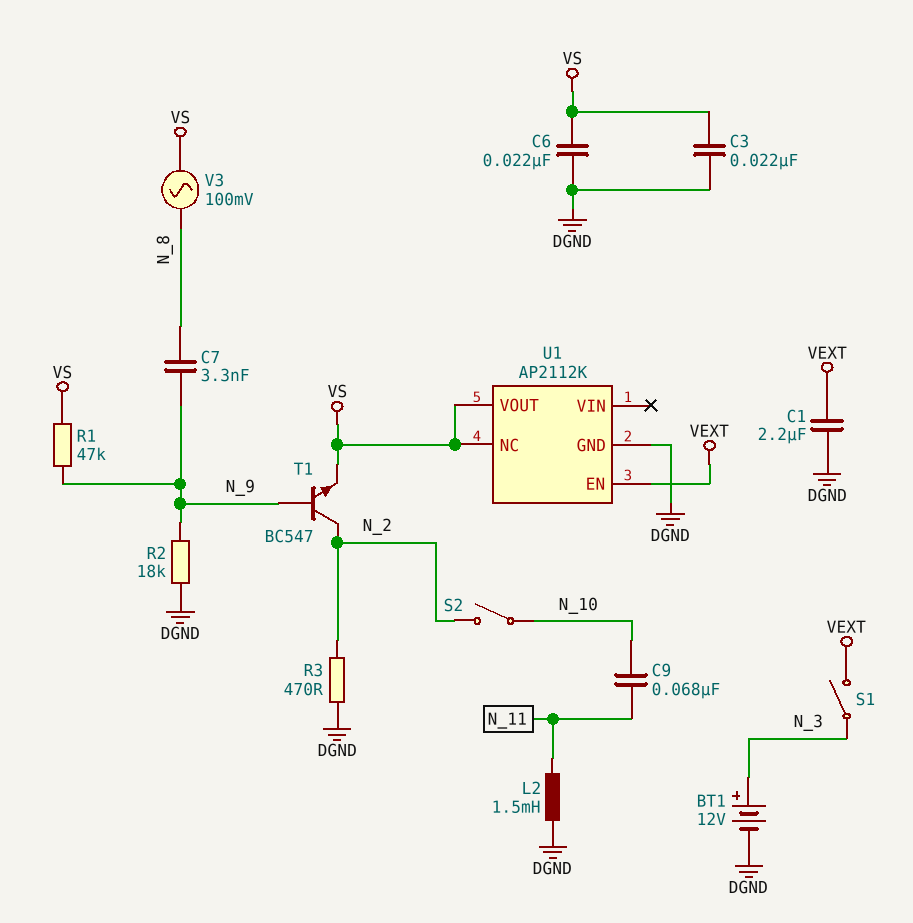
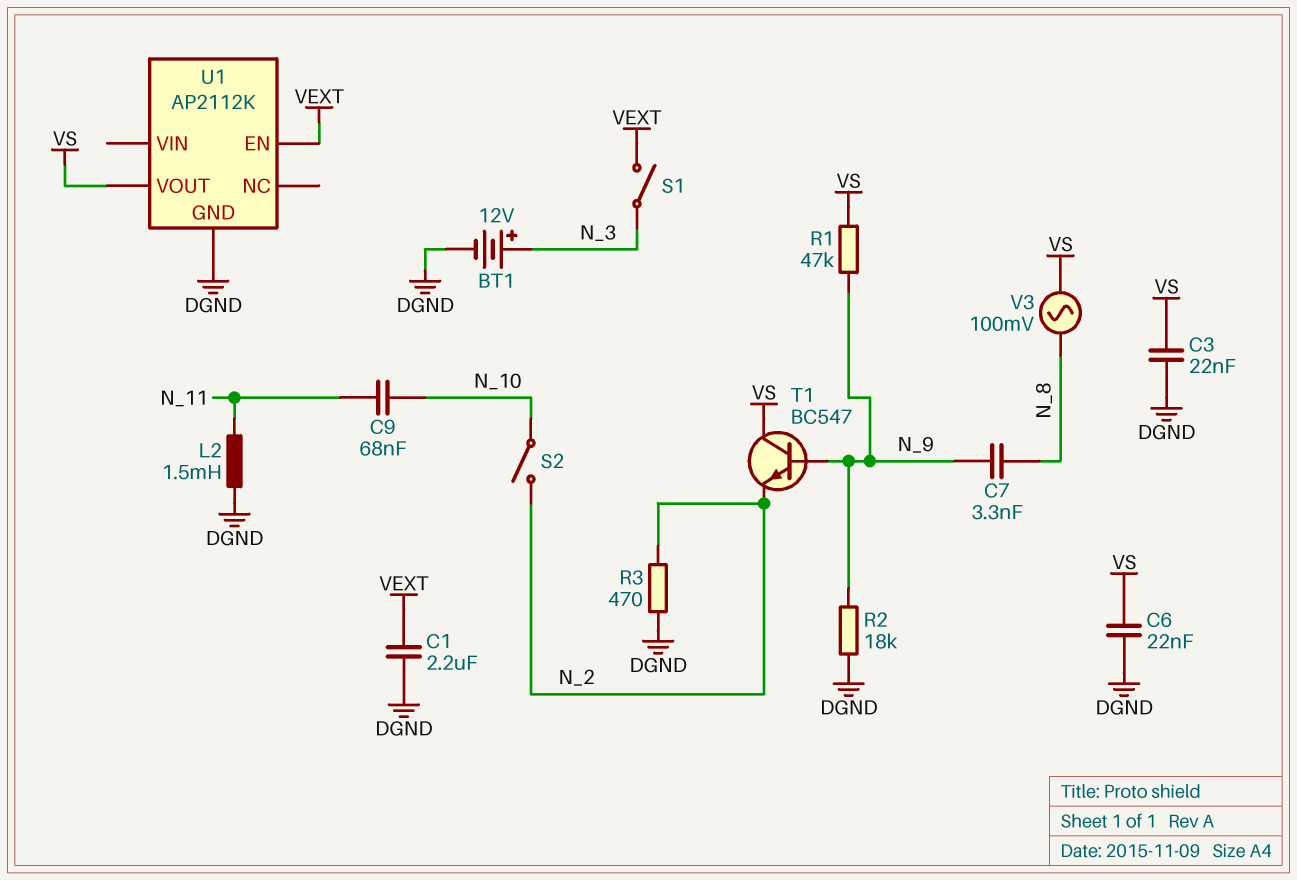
T1: NPN BC547 (B N_9, C N_2, E VS) -> NPN BC547 (B N_9, C VS, E N_2)
U1 pin NC: VS -> none

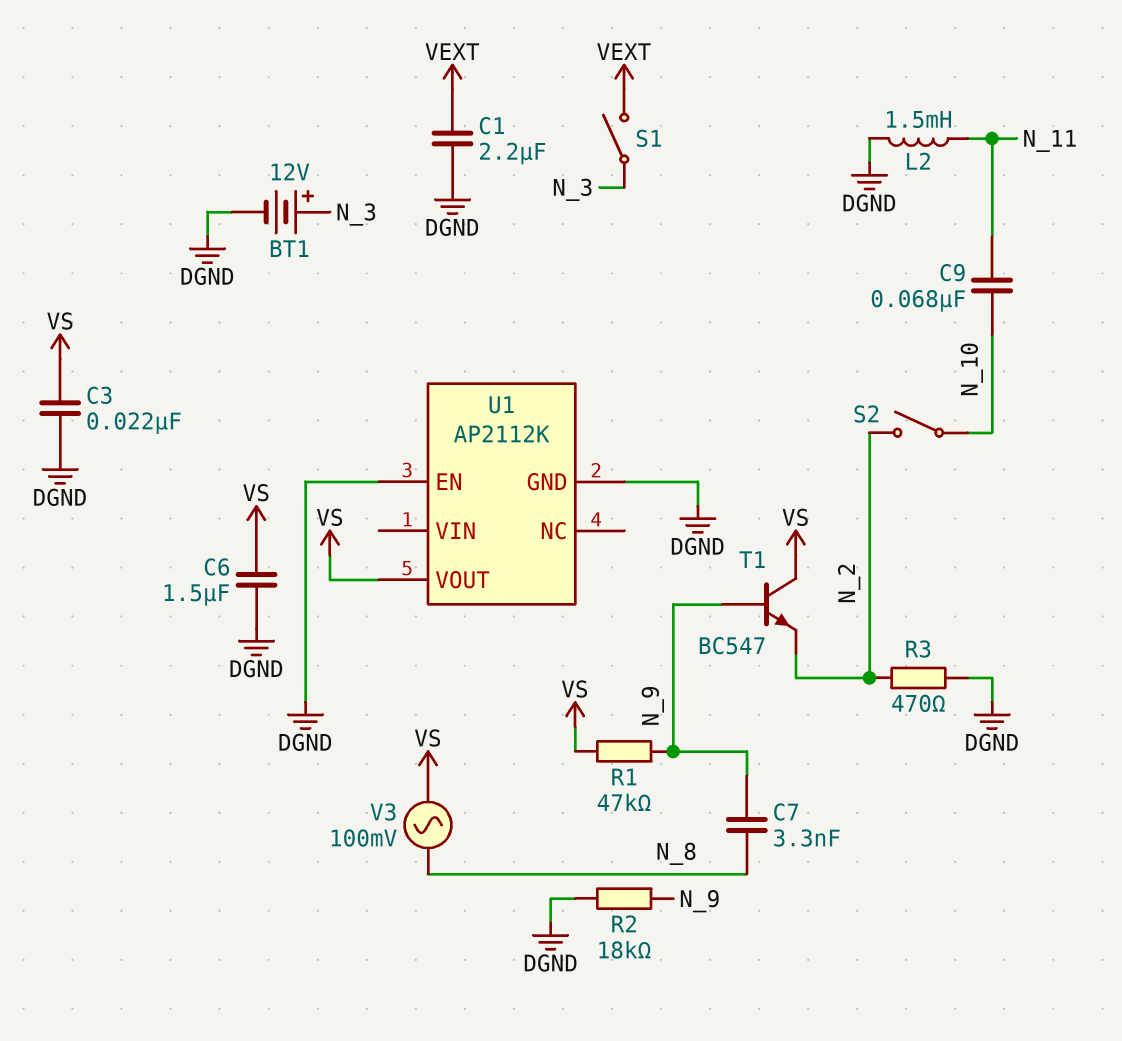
C6: 22nF (DGND, VS) -> 1.5uF (DGND, VS)
U1 pin EN: VEXT -> DGND

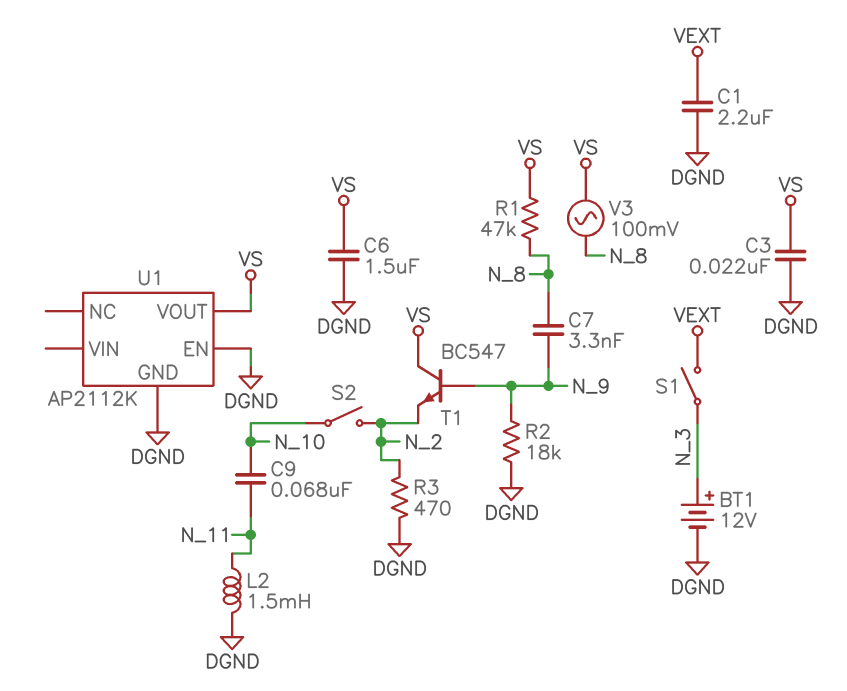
R1: 47k (N_9, VS) -> 47k (N_8, VS)

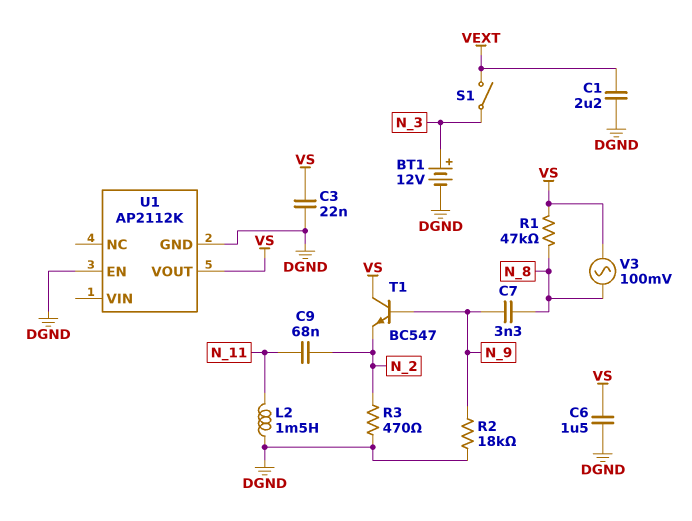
C9: 68nF (N_10, N_11) -> 68nF (N_2, N_11)
S2: switch (N_2, N_10) -> none

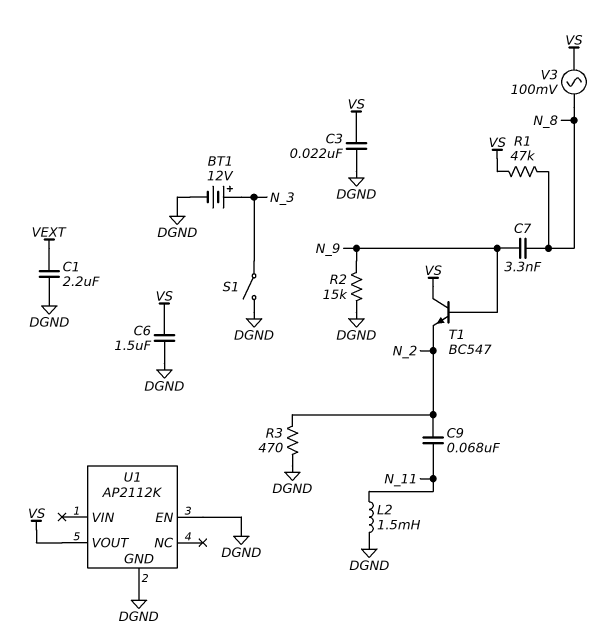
R2: 18k (DGND, N_9) -> 15k (DGND, N_9)
S1: switch (N_3, VEXT) -> switch (DGND, N_3)

